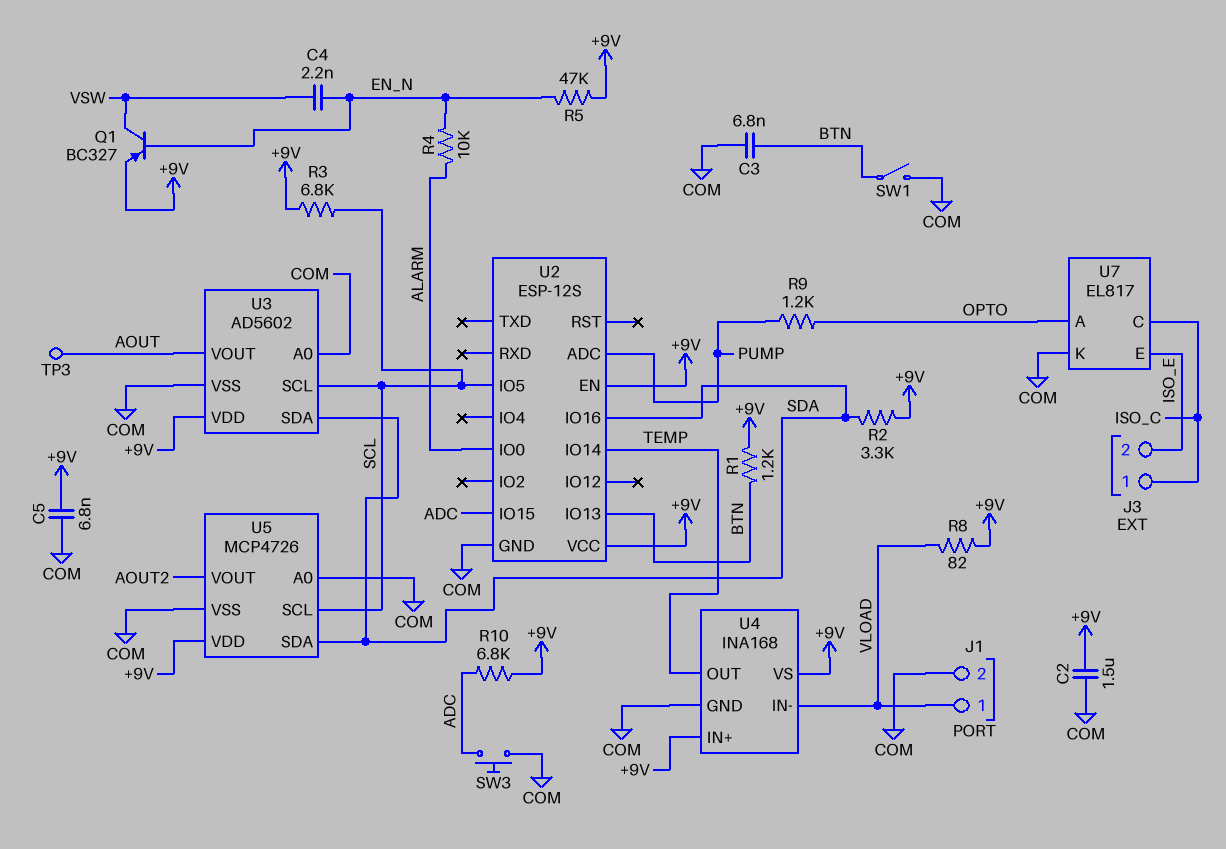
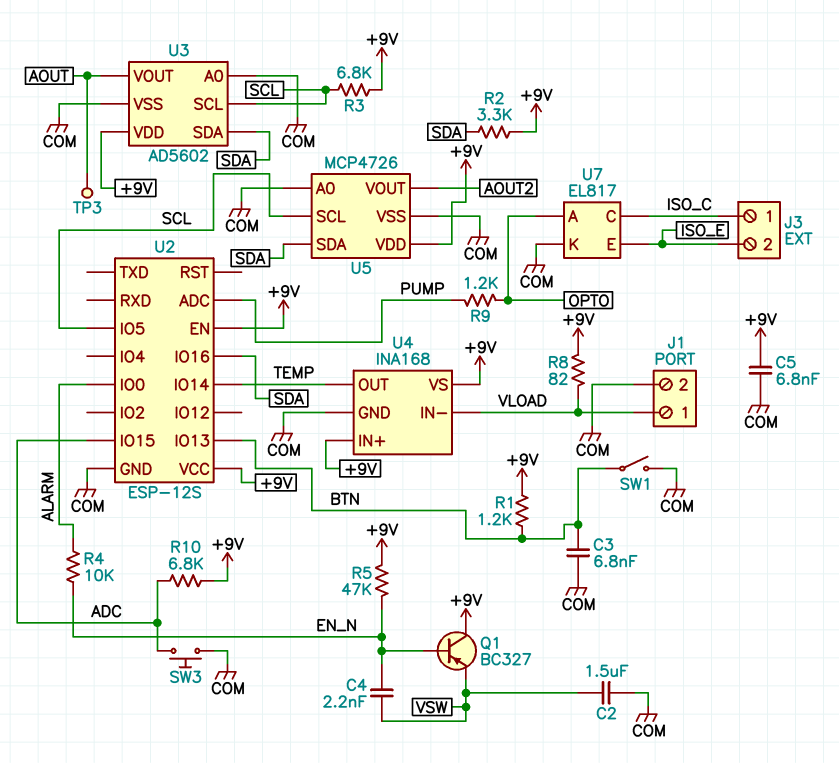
C2: 1.5uF (+9V, COM) -> 1.5uF (COM, VSW)
Q1: PNP BC327 (B EN_N, C VSW, E +9V) -> PNP BC327 (B EN_N, C +9V, E VSW)

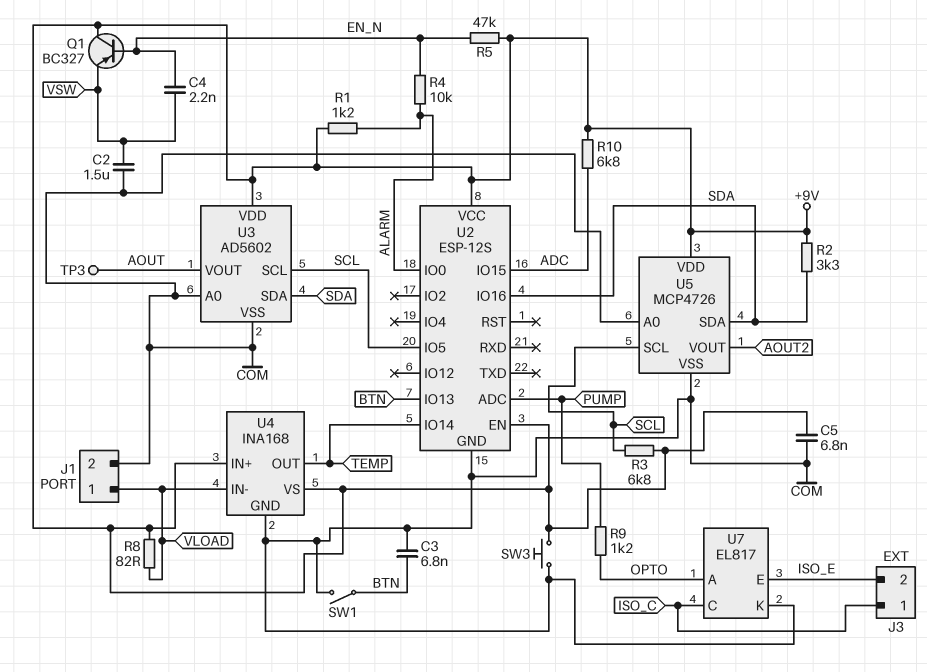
R1: 1.2k (+9V, BTN) -> 1.2k (+9V, ALARM)
SW3: button (ADC, COM) -> button (+9V, COM)

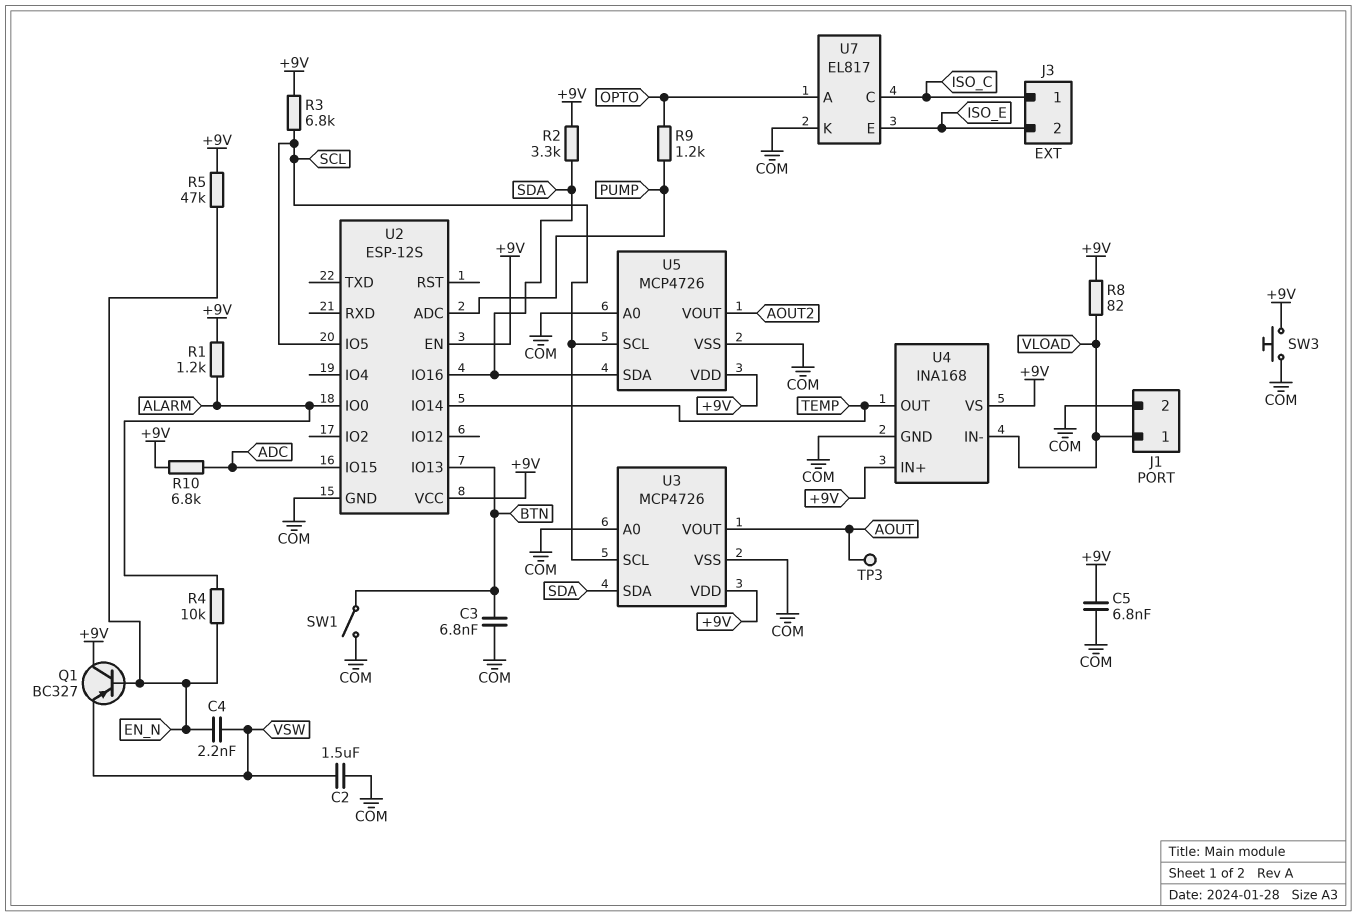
U3: AD5602 -> MCP4726

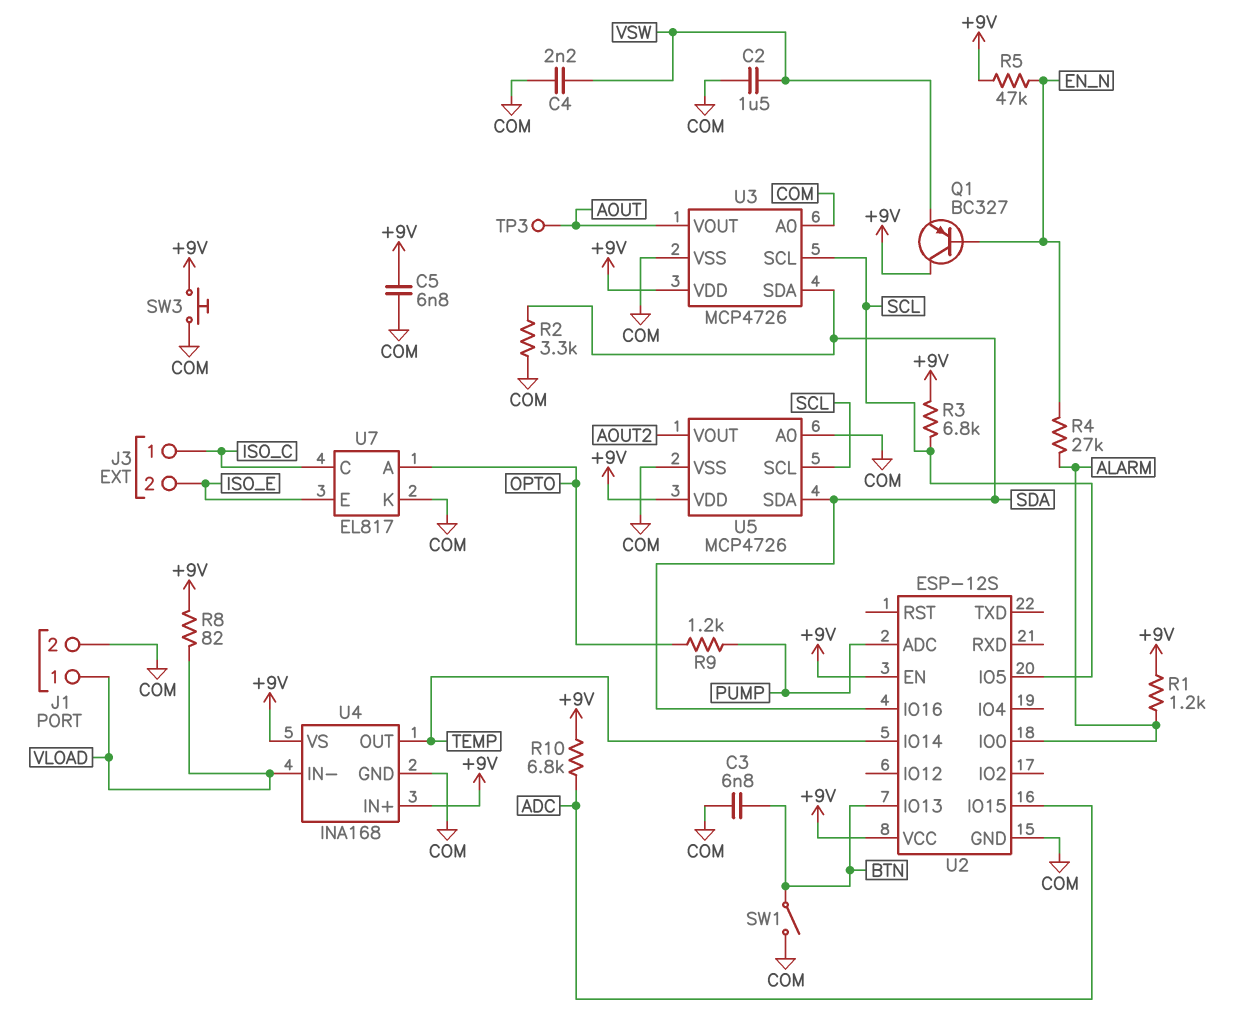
C4: 2.2nF (EN_N, VSW) -> 2.2nF (COM, VSW)
R2: 3.3k (+9V, SDA) -> 3.3k (COM, SDA)
R4: 10k (ALARM, EN_N) -> 27k (ALARM, EN_N)

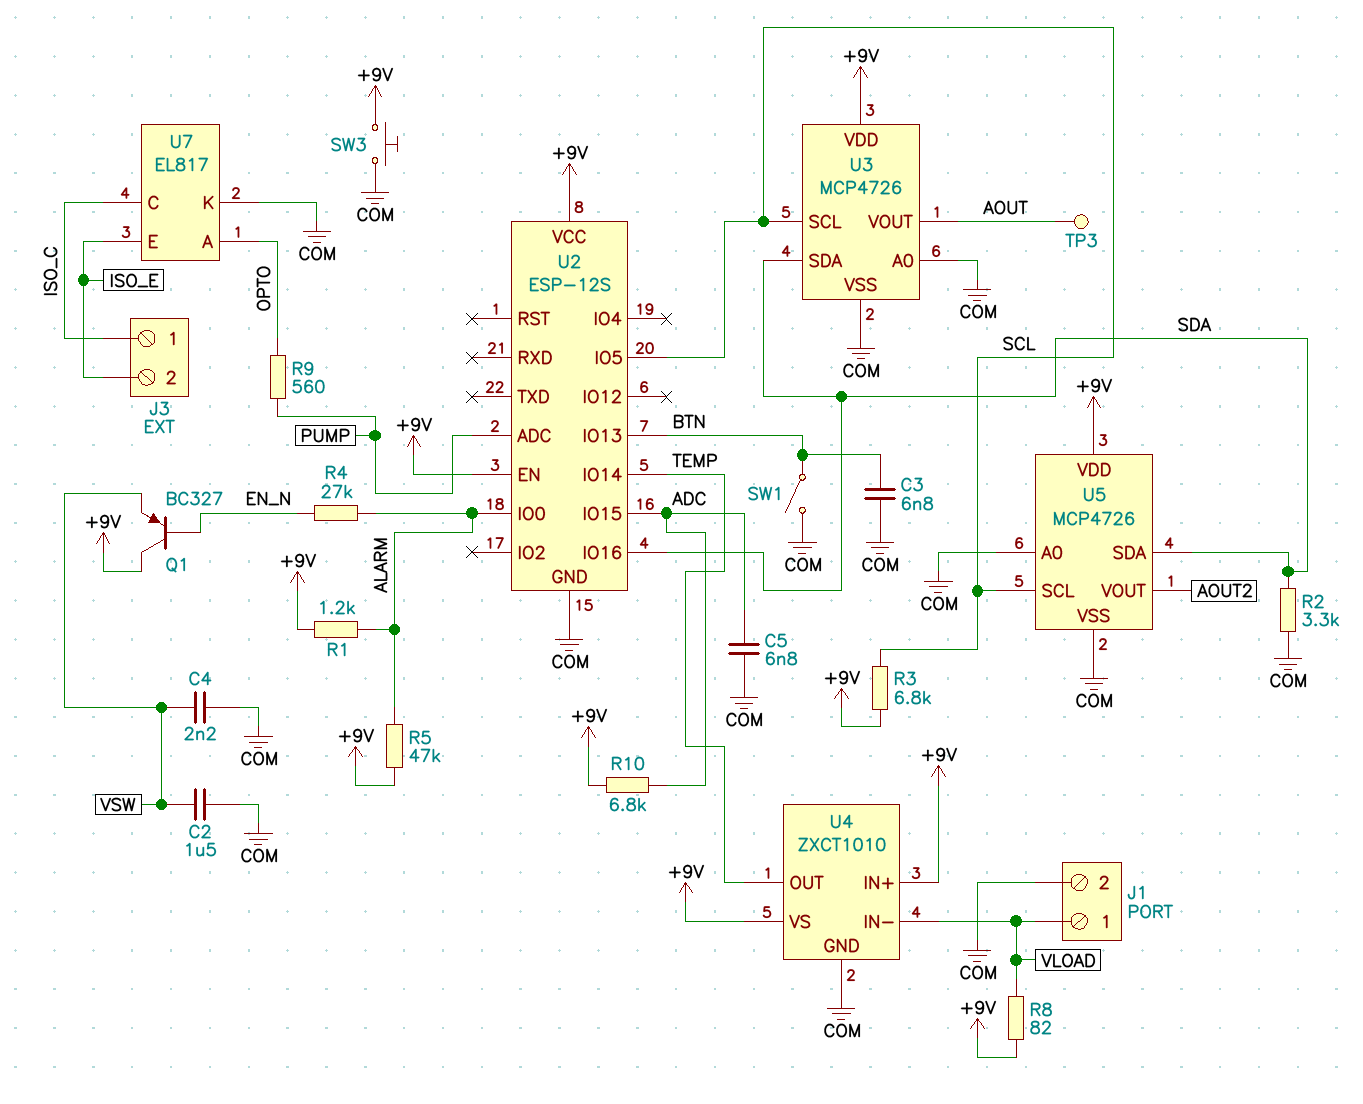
C5: 6.8nF (+9V, COM) -> 6.8nF (ADC, COM)
R5: 47k (+9V, EN_N) -> 47k (+9V, ALARM)
R9: 1.2k (OPTO, PUMP) -> 560 (OPTO, PUMP)
U4: INA168 -> ZXCT1010

